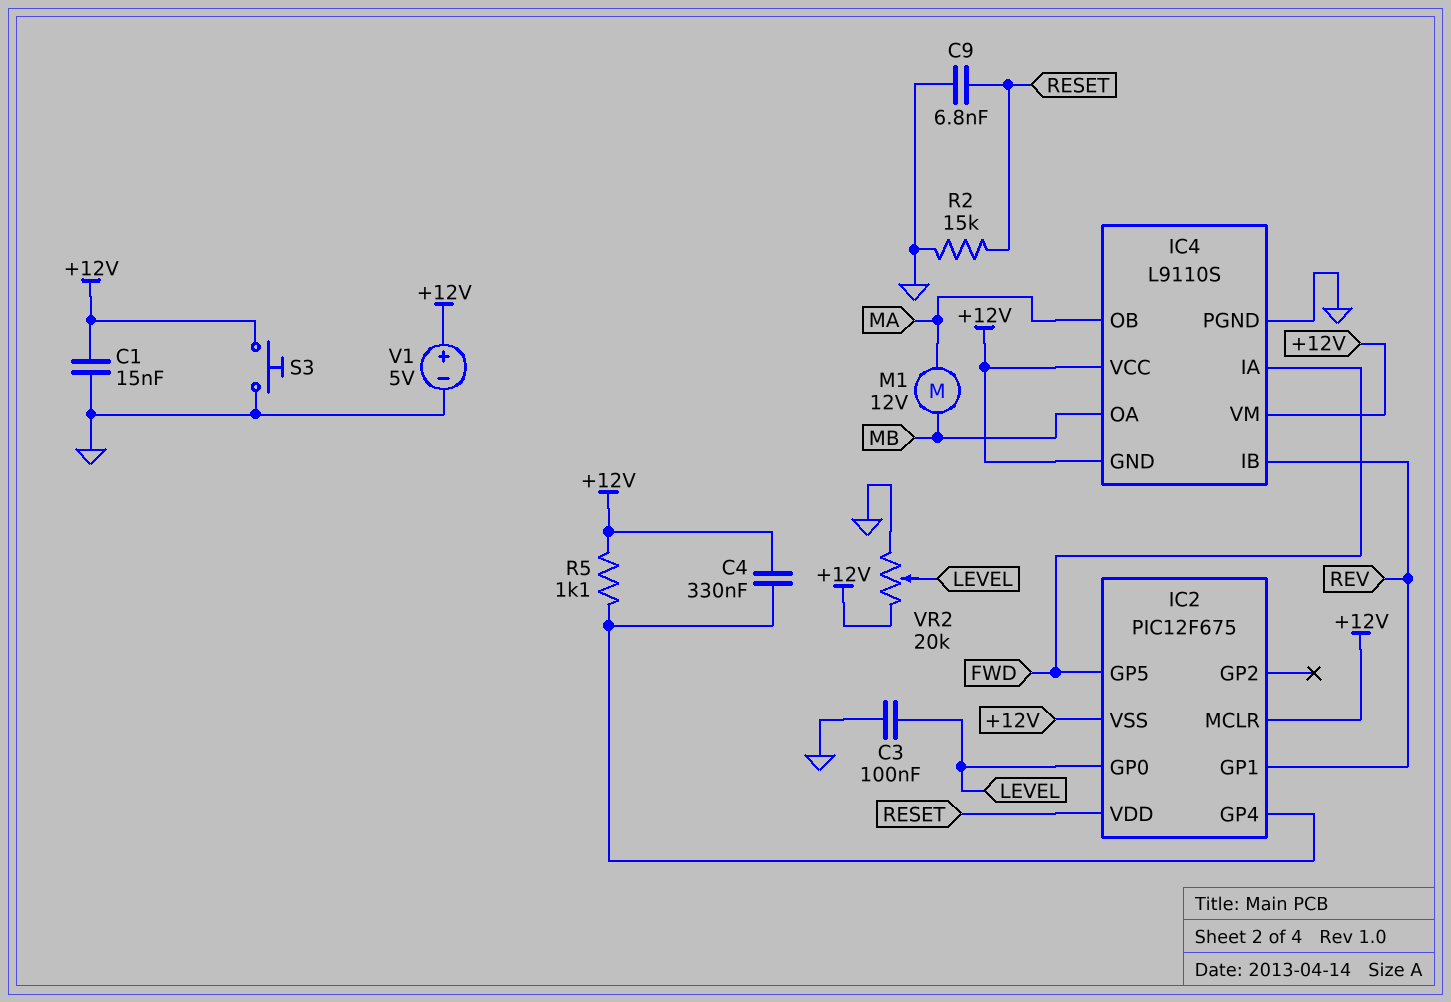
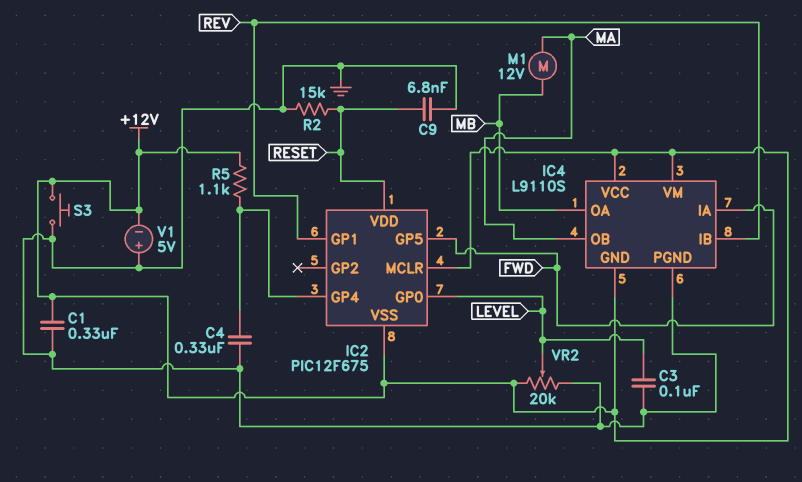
C1: 15nF (+12V, GND) -> 330nF (+12V, GND)
C4: 330nF (+12V, IC2/GP4) -> 330nF (GND, IC2/GP4)
V1: 5V (plus +12V, minus GND) -> 5V (plus GND, minus +12V)

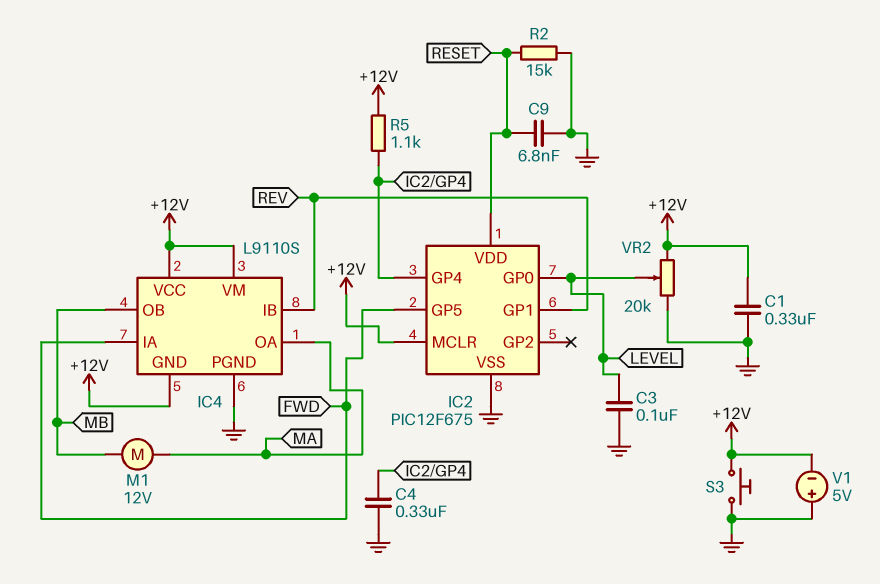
IC2 pin VSS: +12V -> GND
IC4 pin OA: MB -> MA
IC4 pin OB: MA -> MB

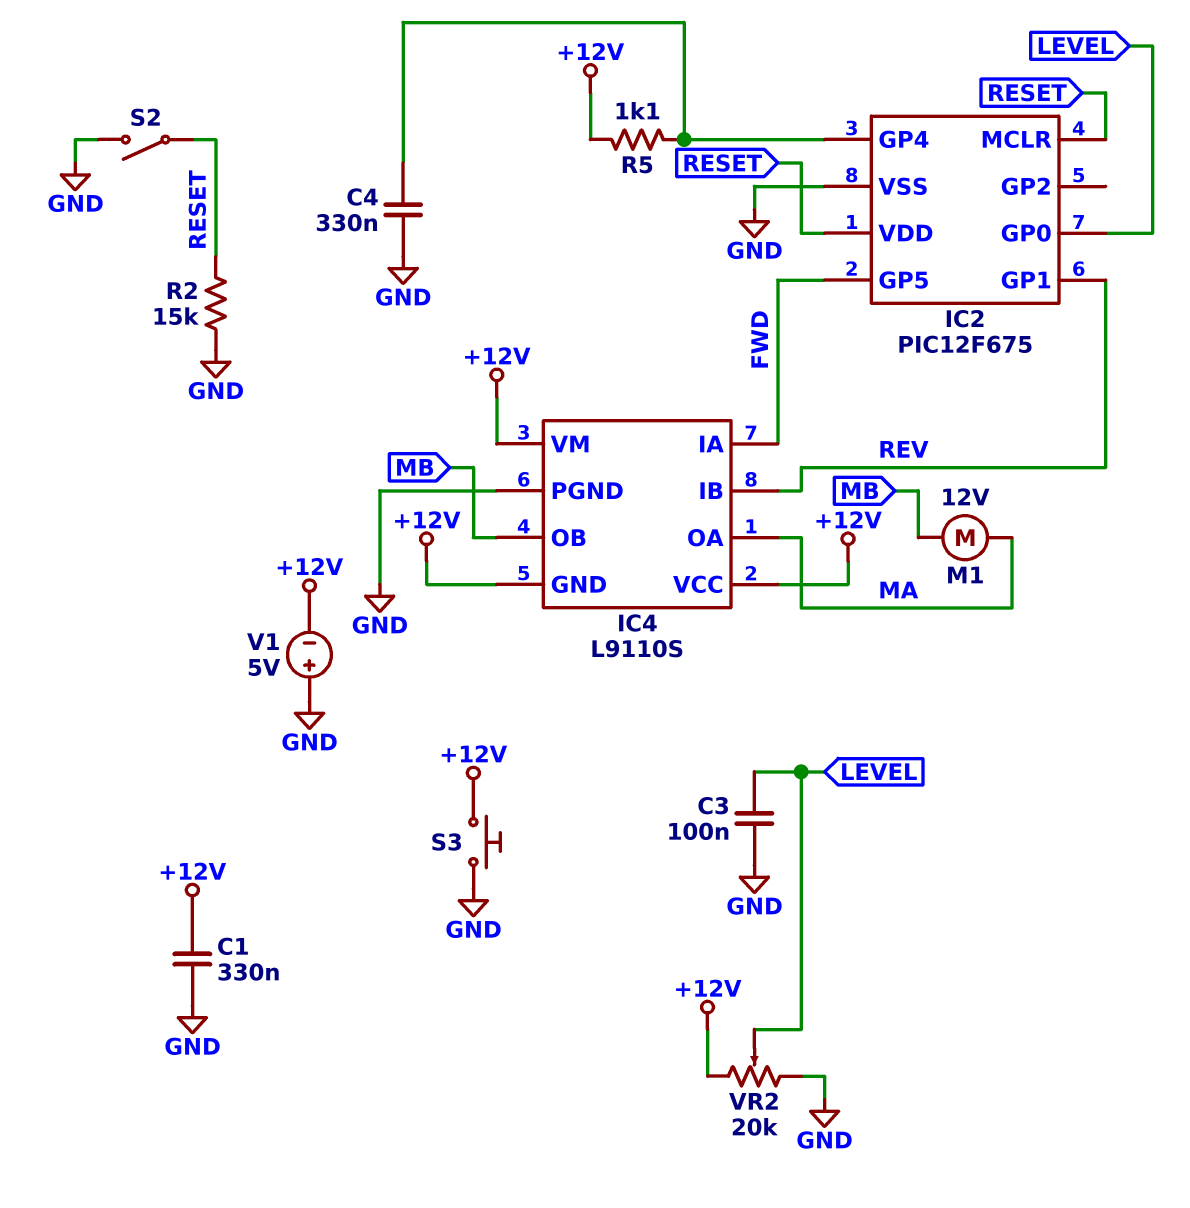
C9: 6.8nF (GND, RESET) -> none
IC2 pin MCLR: +12V -> RESET
S2: none -> switch (GND, RESET)

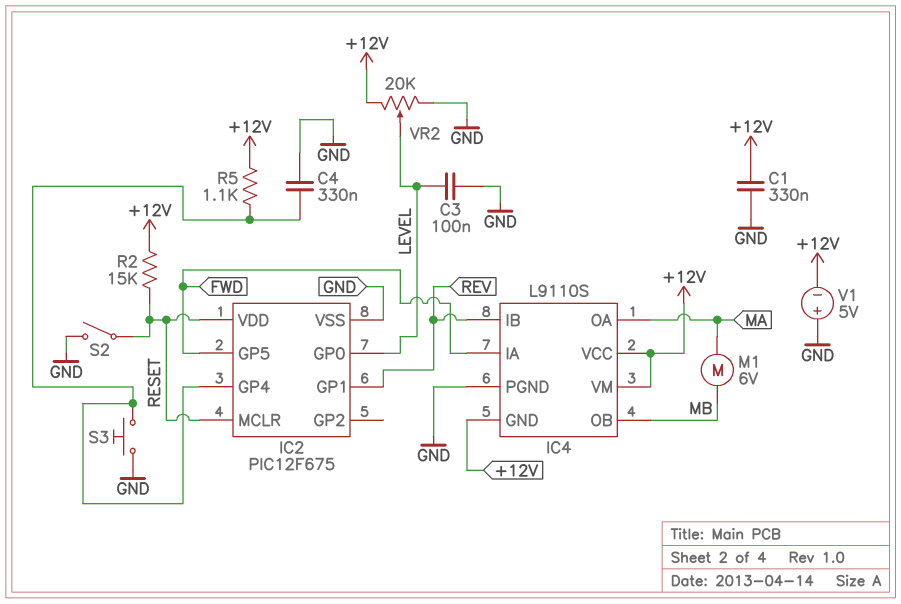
M1: motor 12V (MA, MB) -> motor 6V (MA, MB)
R2: 15k (GND, RESET) -> 15k (+12V, RESET)
S3: button (+12V, GND) -> button (GND, IC2/GP4)

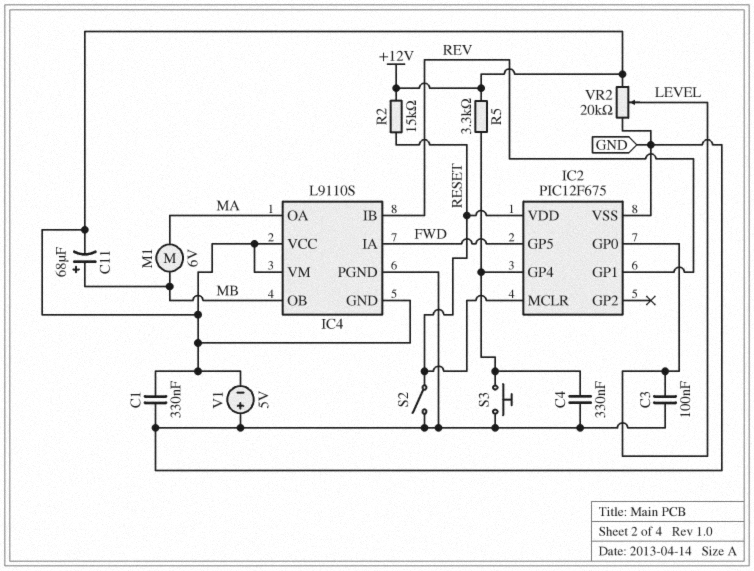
C11: none -> 68uF (plus MB, minus +12V)
R5: 1.1k (+12V, IC2/GP4) -> 3.3k (+12V, IC2/GP4)

